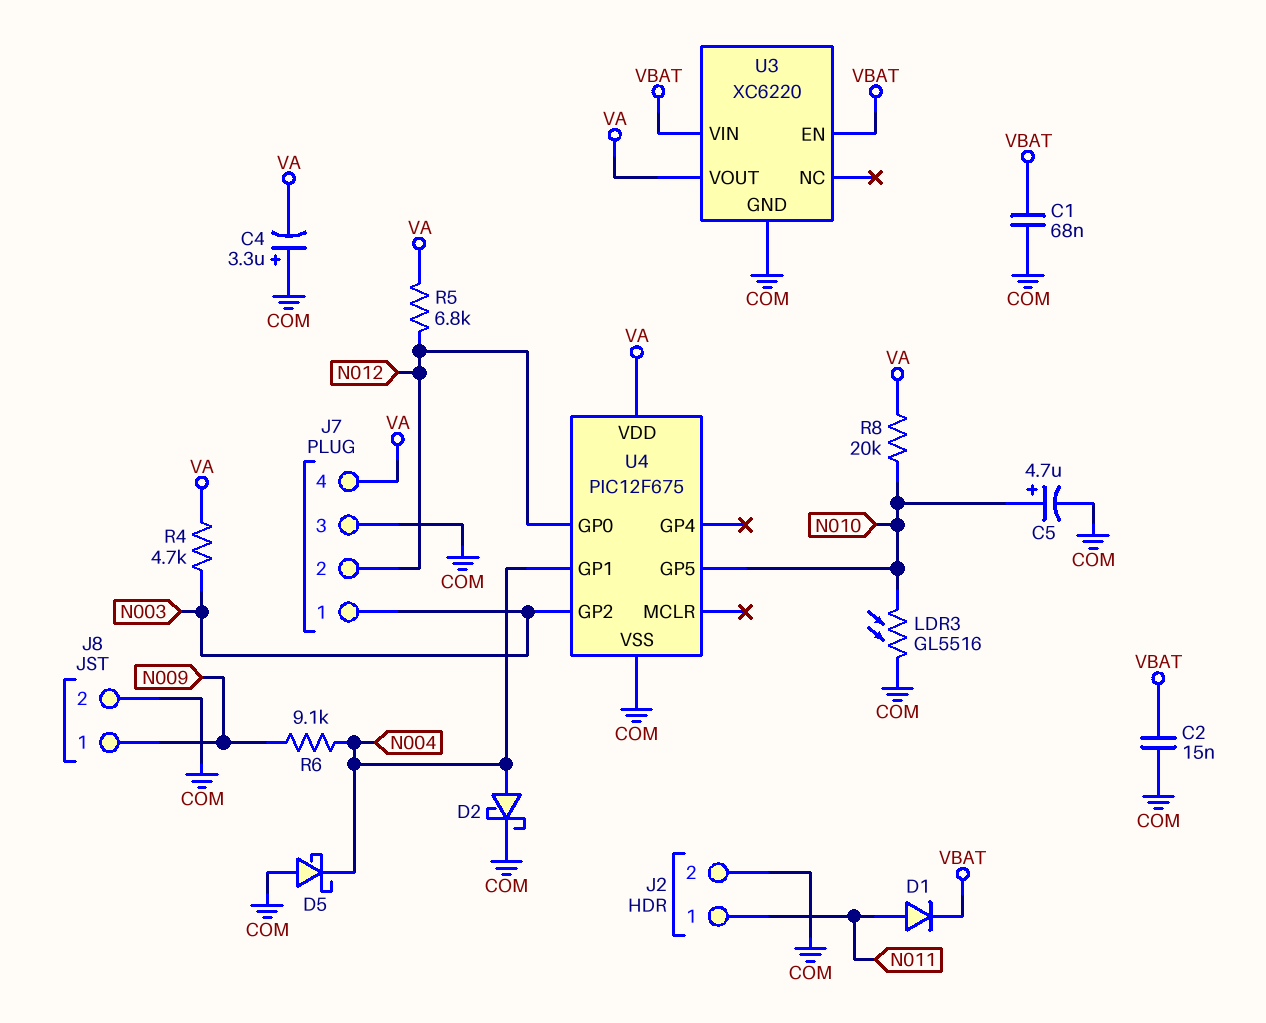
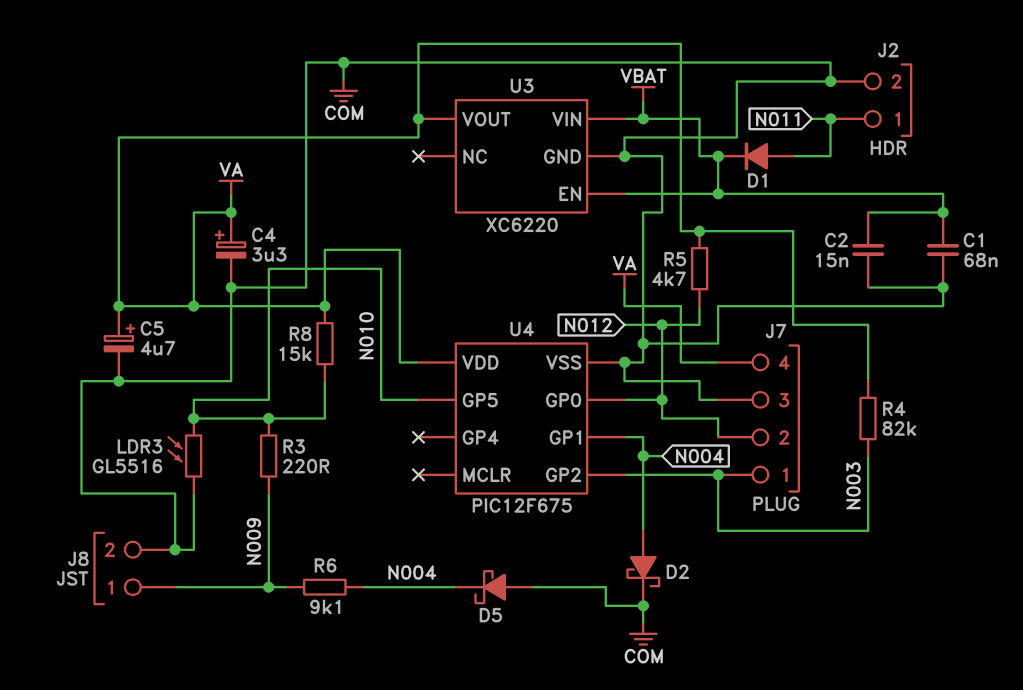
C4: 3.3uF (plus COM, minus VA) -> 3.3uF (plus VA, minus COM)
C5: 4.7uF (plus N010, minus COM) -> 4.7uF (plus VA, minus COM)
R3: none -> 220 (N009, N010)
R4: 4.7k (N003, VA) -> 82k (N003, VA)
R5: 6.8k (N012, VA) -> 4.7k (N012, VA)
R8: 20k (N010, VA) -> 15k (N010, VA)

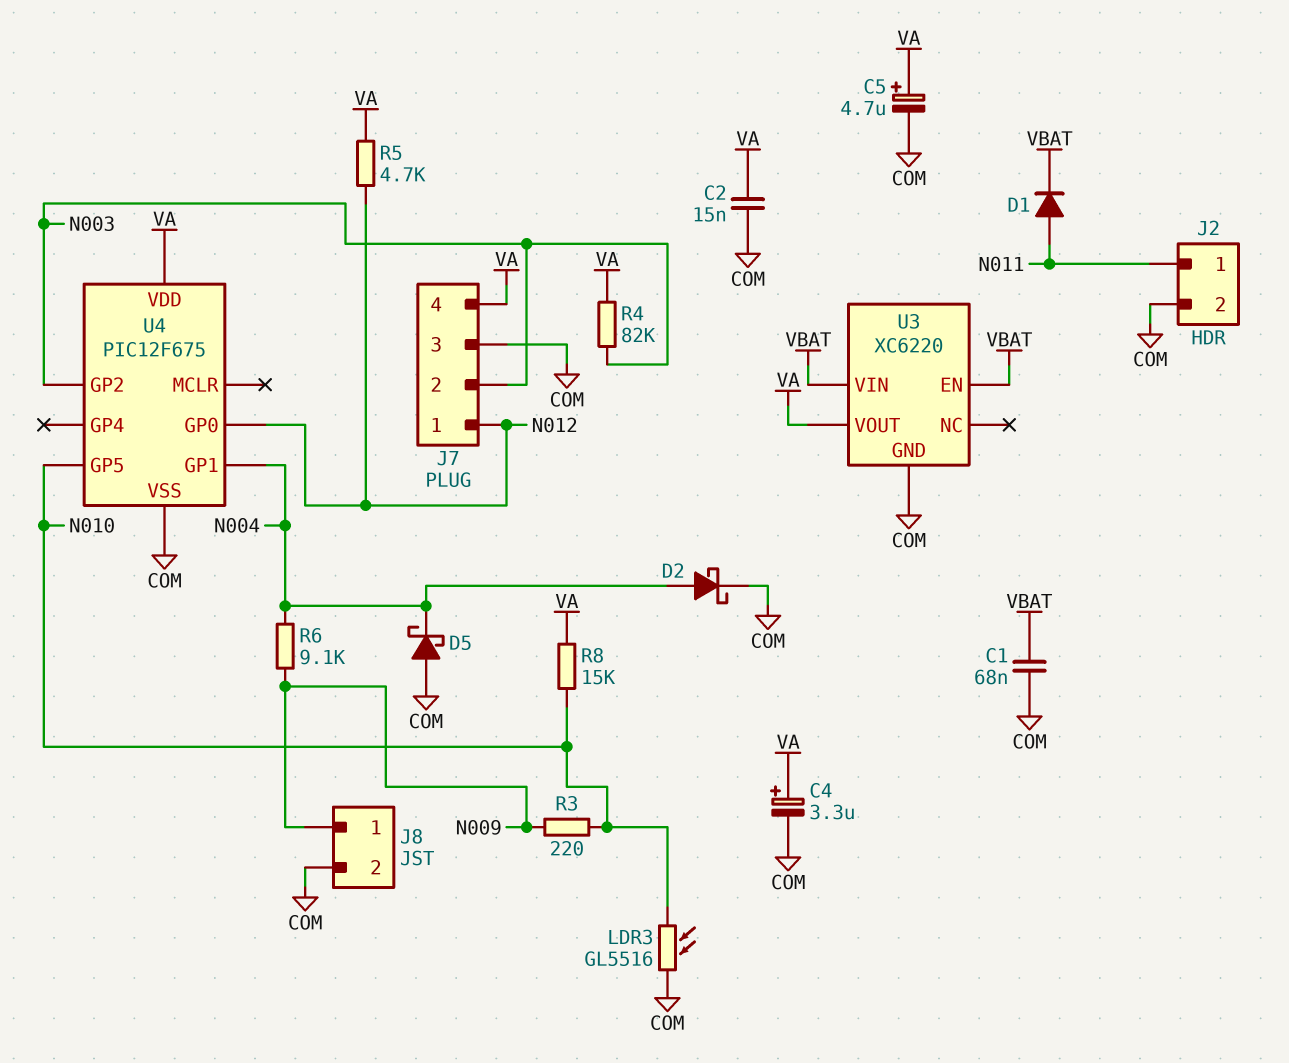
C2: 15nF (COM, VBAT) -> 15nF (COM, VA)
J7 pin 1: N003 -> N012
J7 pin 2: N012 -> N003

